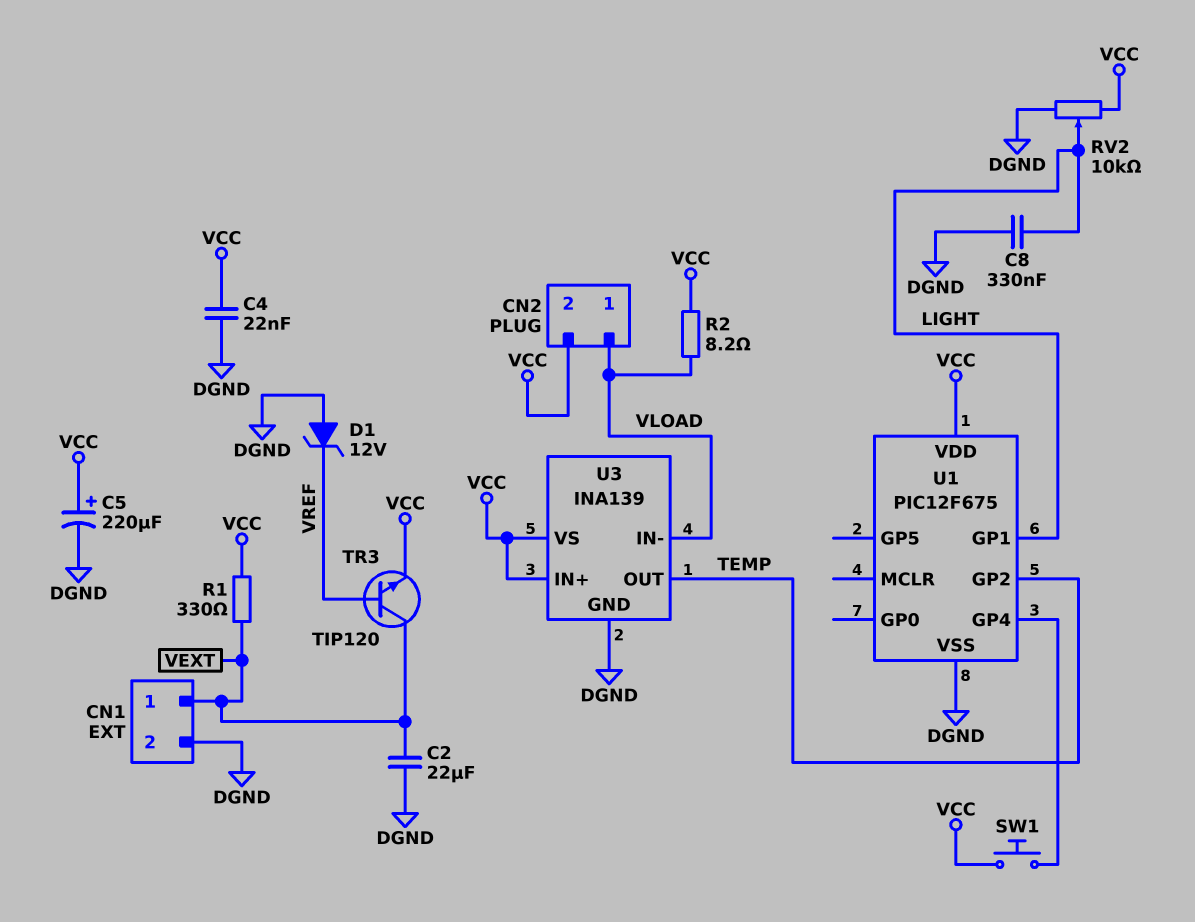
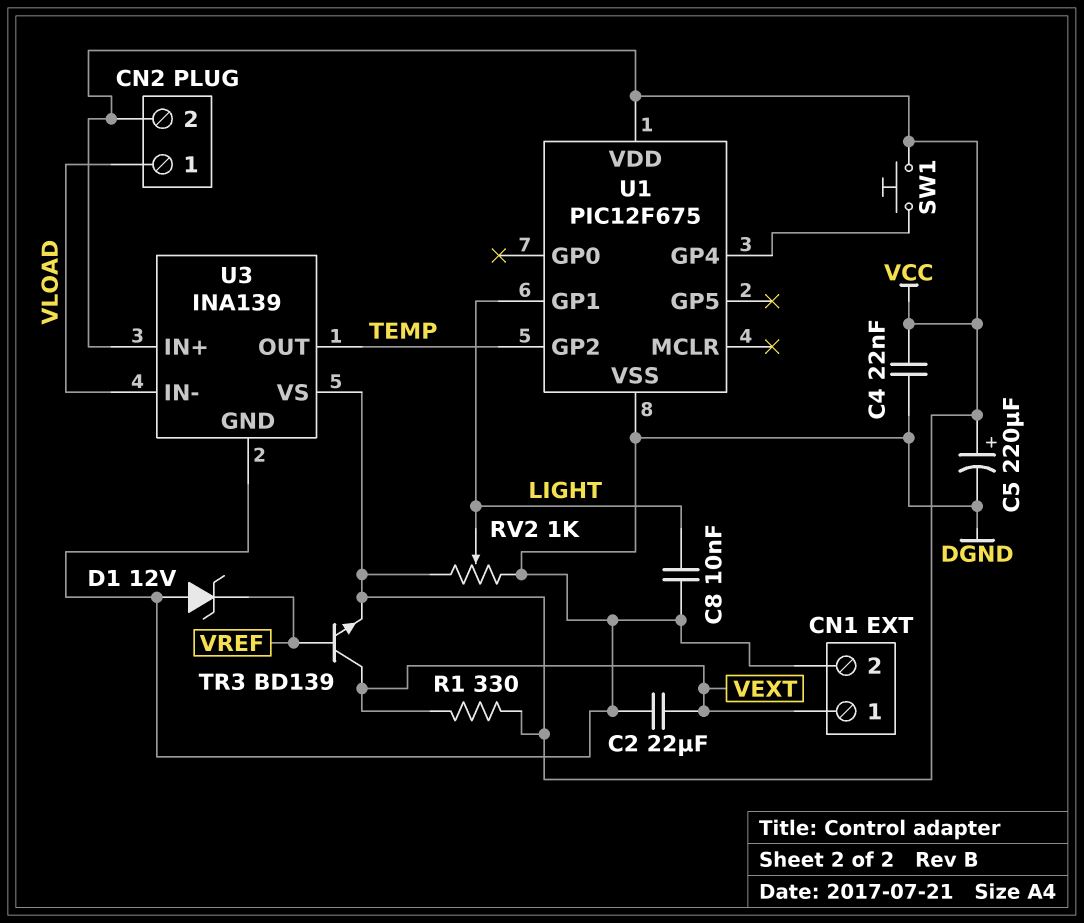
C8: 330nF (DGND, LIGHT) -> 10nF (DGND, LIGHT)
R2: 8.2 (VCC, VLOAD) -> none
RV2: 10k (DGND, VCC, wiper LIGHT) -> 1k (DGND, VCC, wiper LIGHT)
TR3: NPN TIP120 (B VREF, C VEXT, E VCC) -> NPN BD139 (B VREF, C VEXT, E VCC)

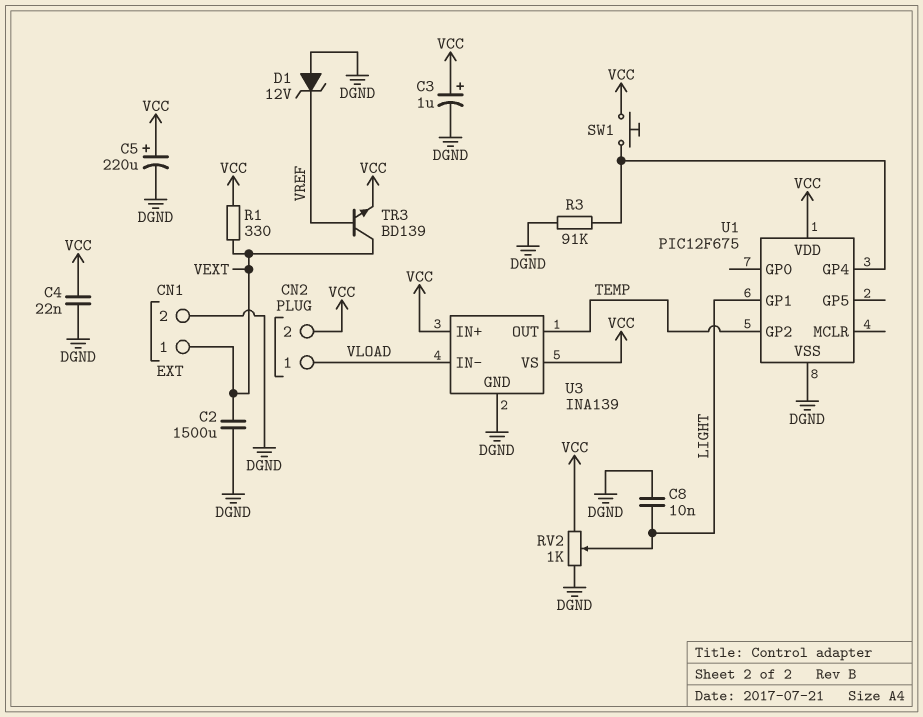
C2: 22uF (DGND, VEXT) -> 1500uF (DGND, VEXT)
C3: none -> 1uF (plus VCC, minus DGND)
R3: none -> 91k (DGND, U1/GP4)

